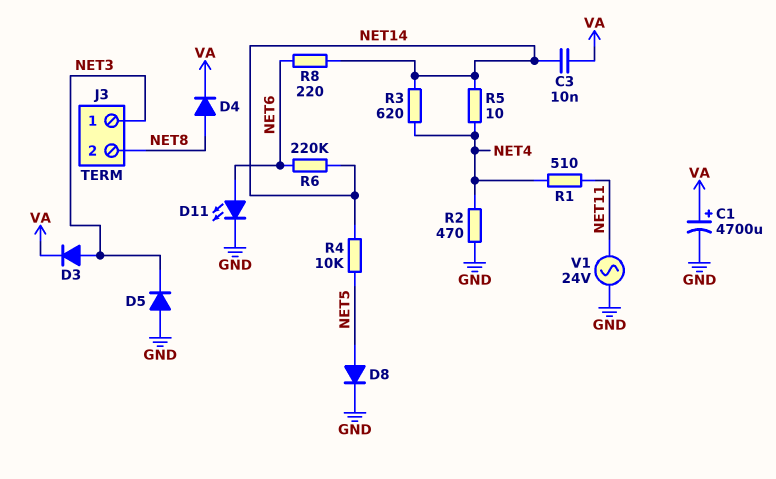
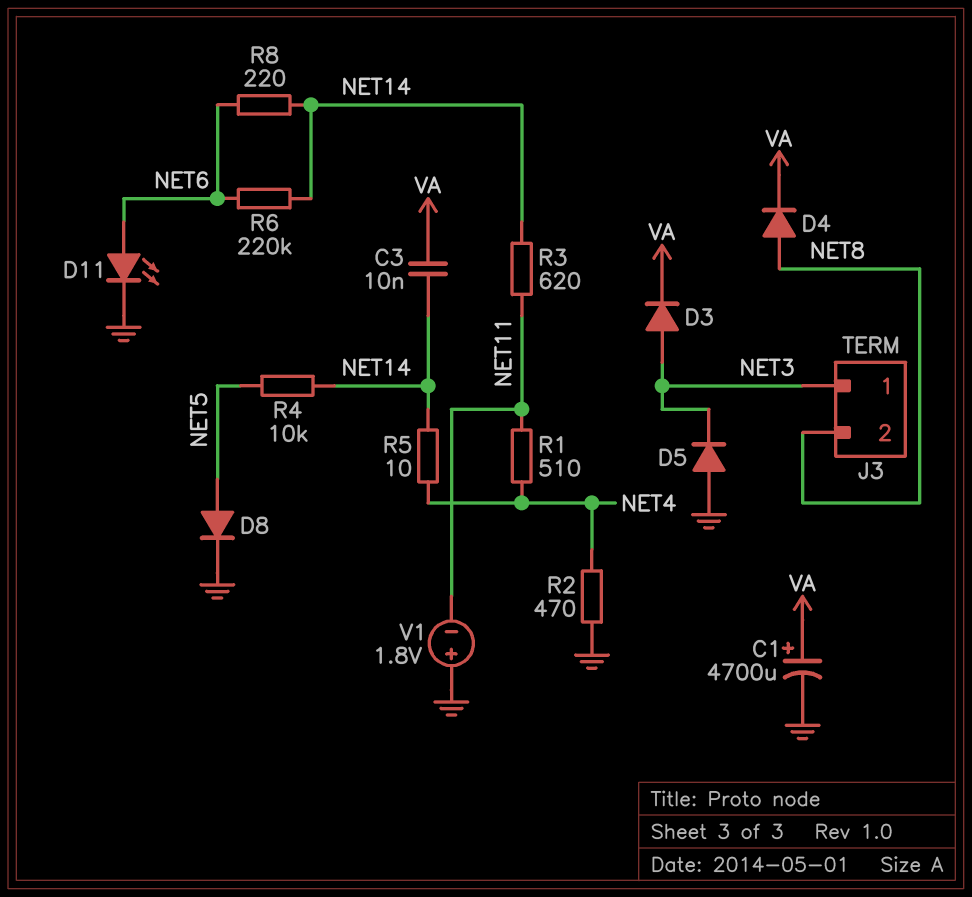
R3: 620 (NET4, NET14) -> 620 (NET11, NET14)
V1: AC 24V (GND, NET11) -> 1.8V (plus GND, minus NET11)

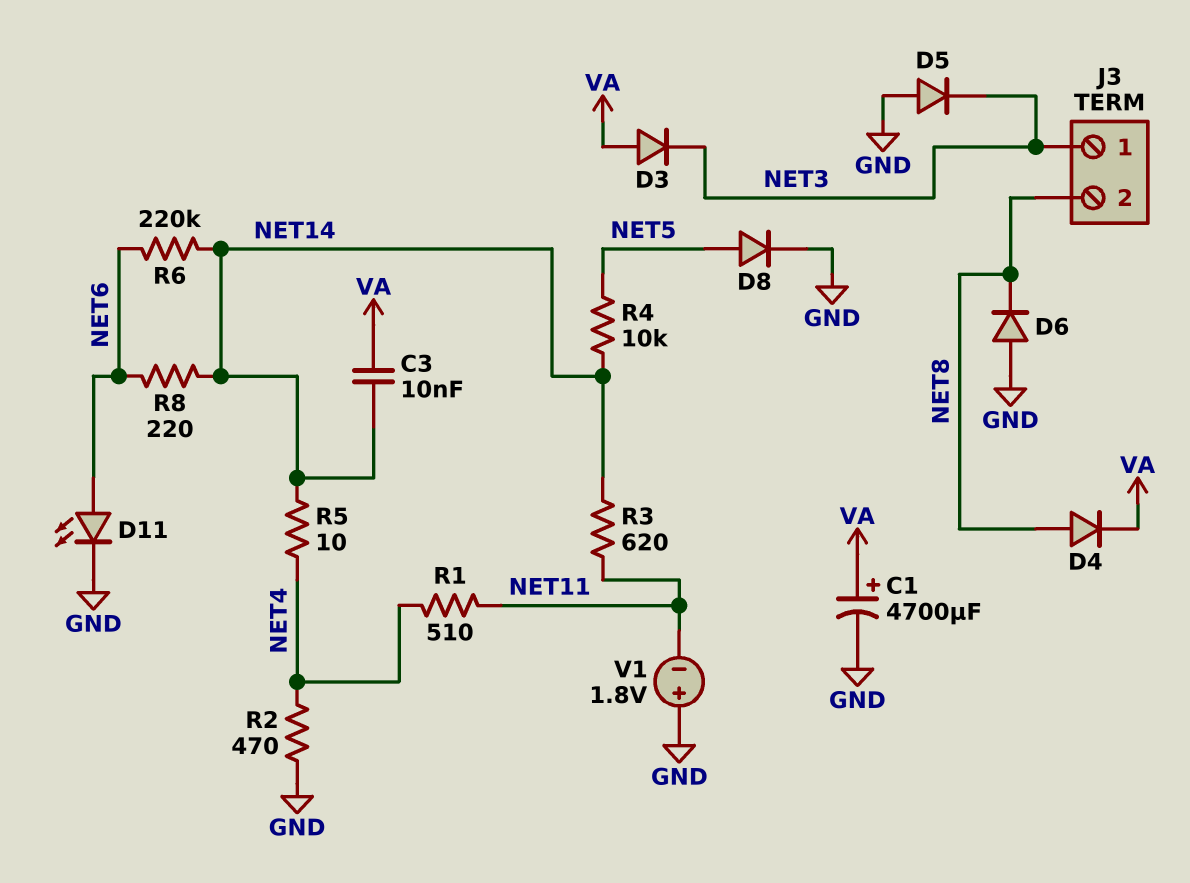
D3: diode (A NET3, K VA) -> diode (A VA, K NET3)
D6: none -> diode (A GND, K NET8)

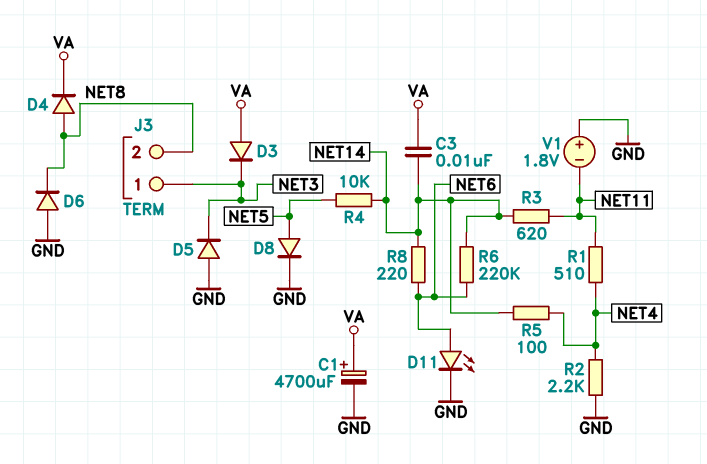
R2: 470 (GND, NET4) -> 2.2k (GND, NET4)
R5: 10 (NET4, NET14) -> 100 (NET4, NET14)

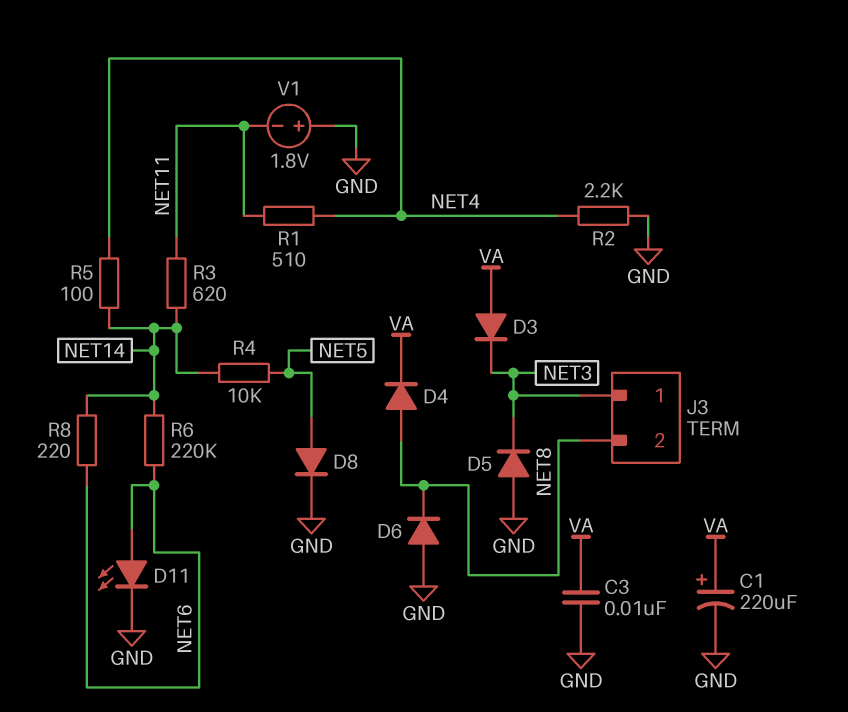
C1: 4700uF (plus VA, minus GND) -> 220uF (plus VA, minus GND)
C3: 10nF (NET14, VA) -> 10nF (GND, VA)

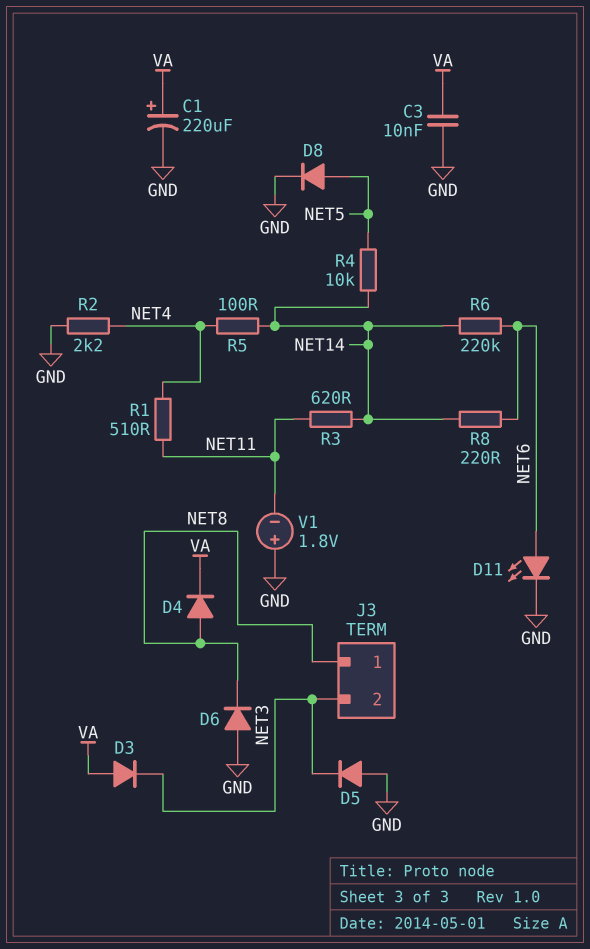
J3 pin 1: NET3 -> NET8
J3 pin 2: NET8 -> NET3

